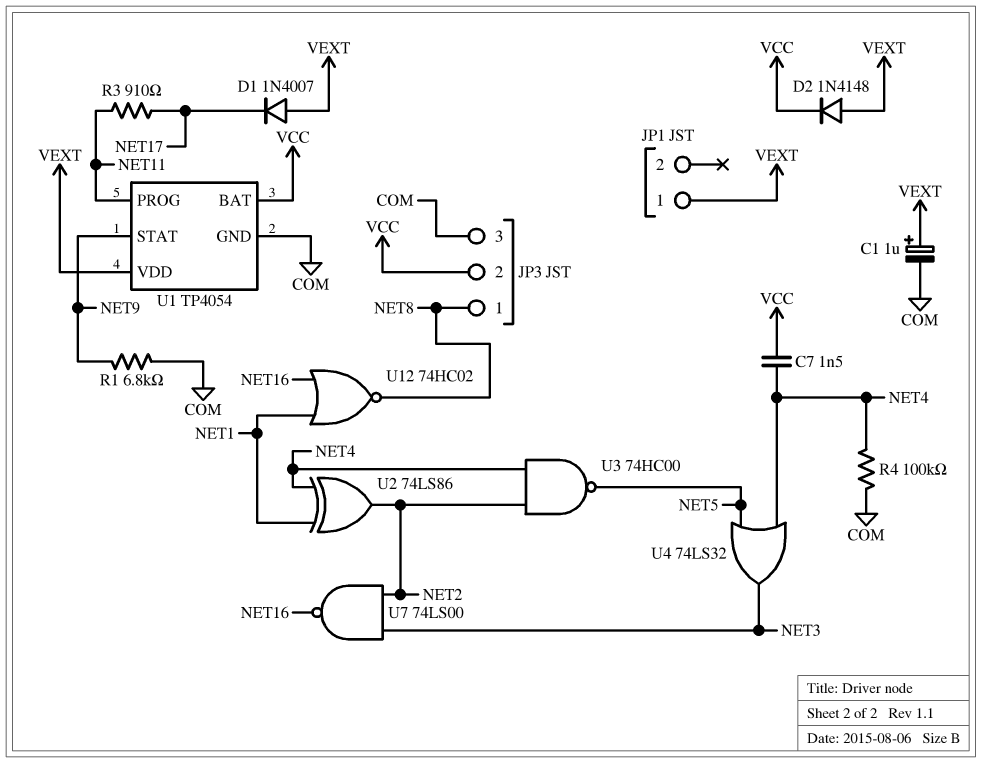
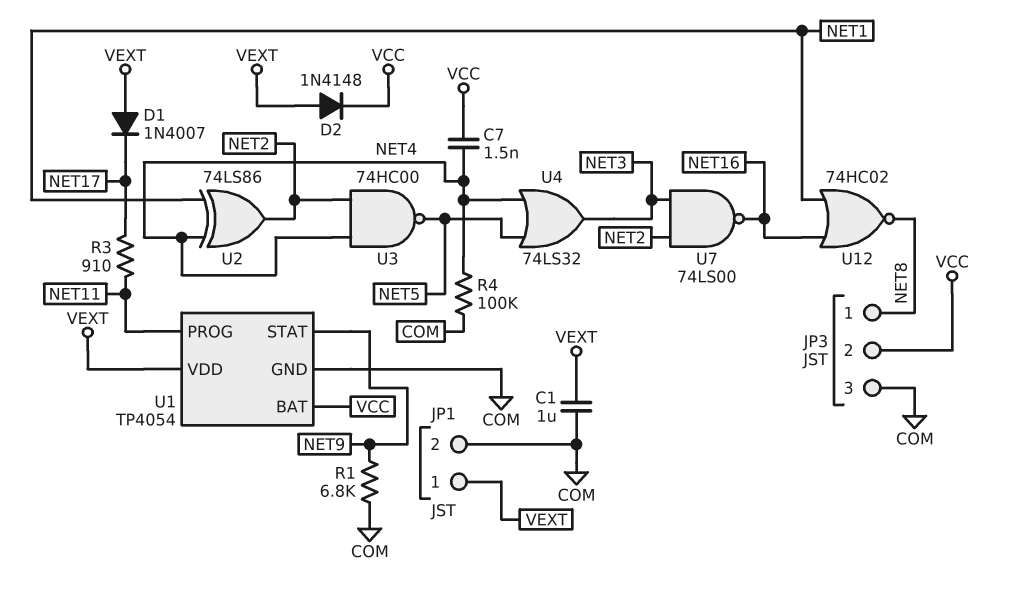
C1: 1uF (plus VEXT, minus COM) -> 1uF (COM, VEXT)
JP1 pin 2: none -> COM

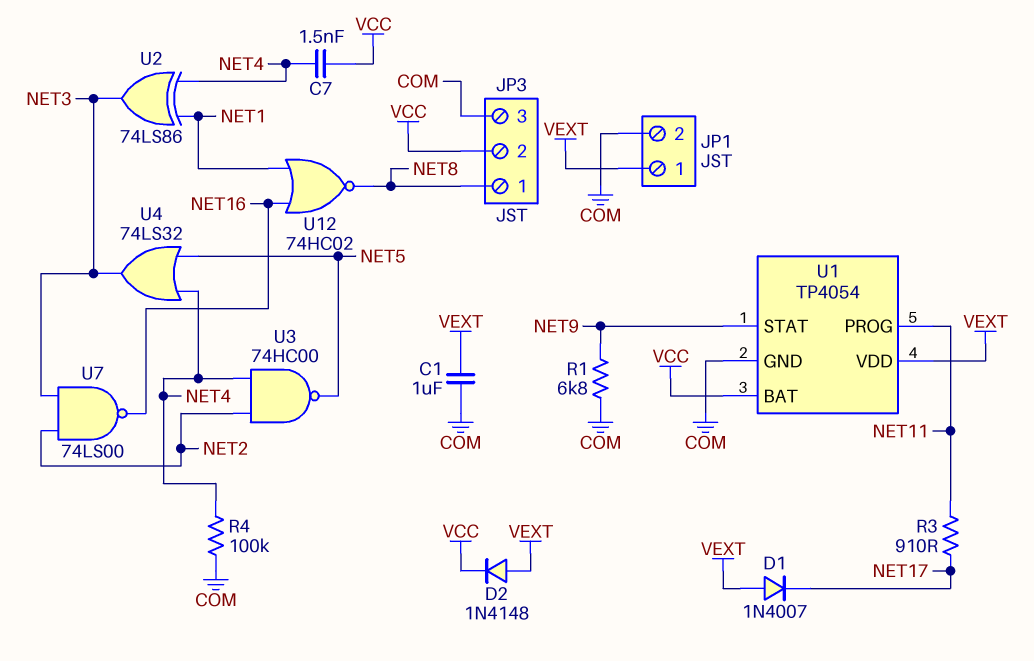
U2: XOR 74LS86 (in NET1, in NET4, out NET2) -> XOR 74LS86 (in NET1, in NET4, out NET3)

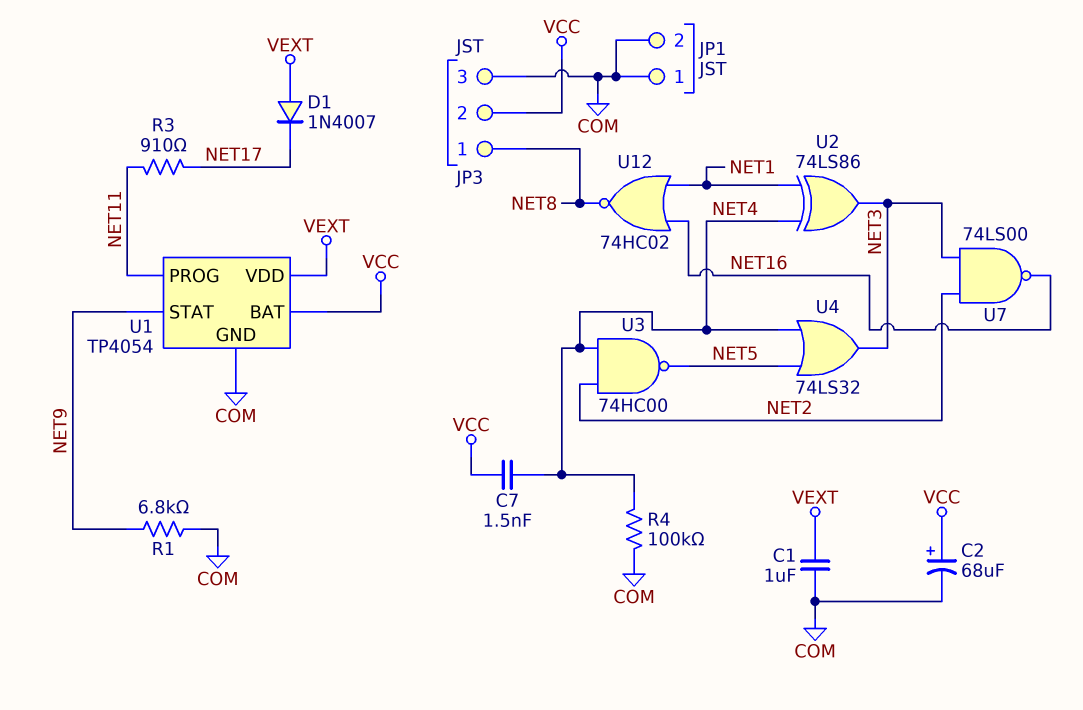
C2: none -> 68uF (plus VCC, minus COM)
D2: diode 1N4148 (A VEXT, K VCC) -> none
JP1 pin 1: VEXT -> COM

